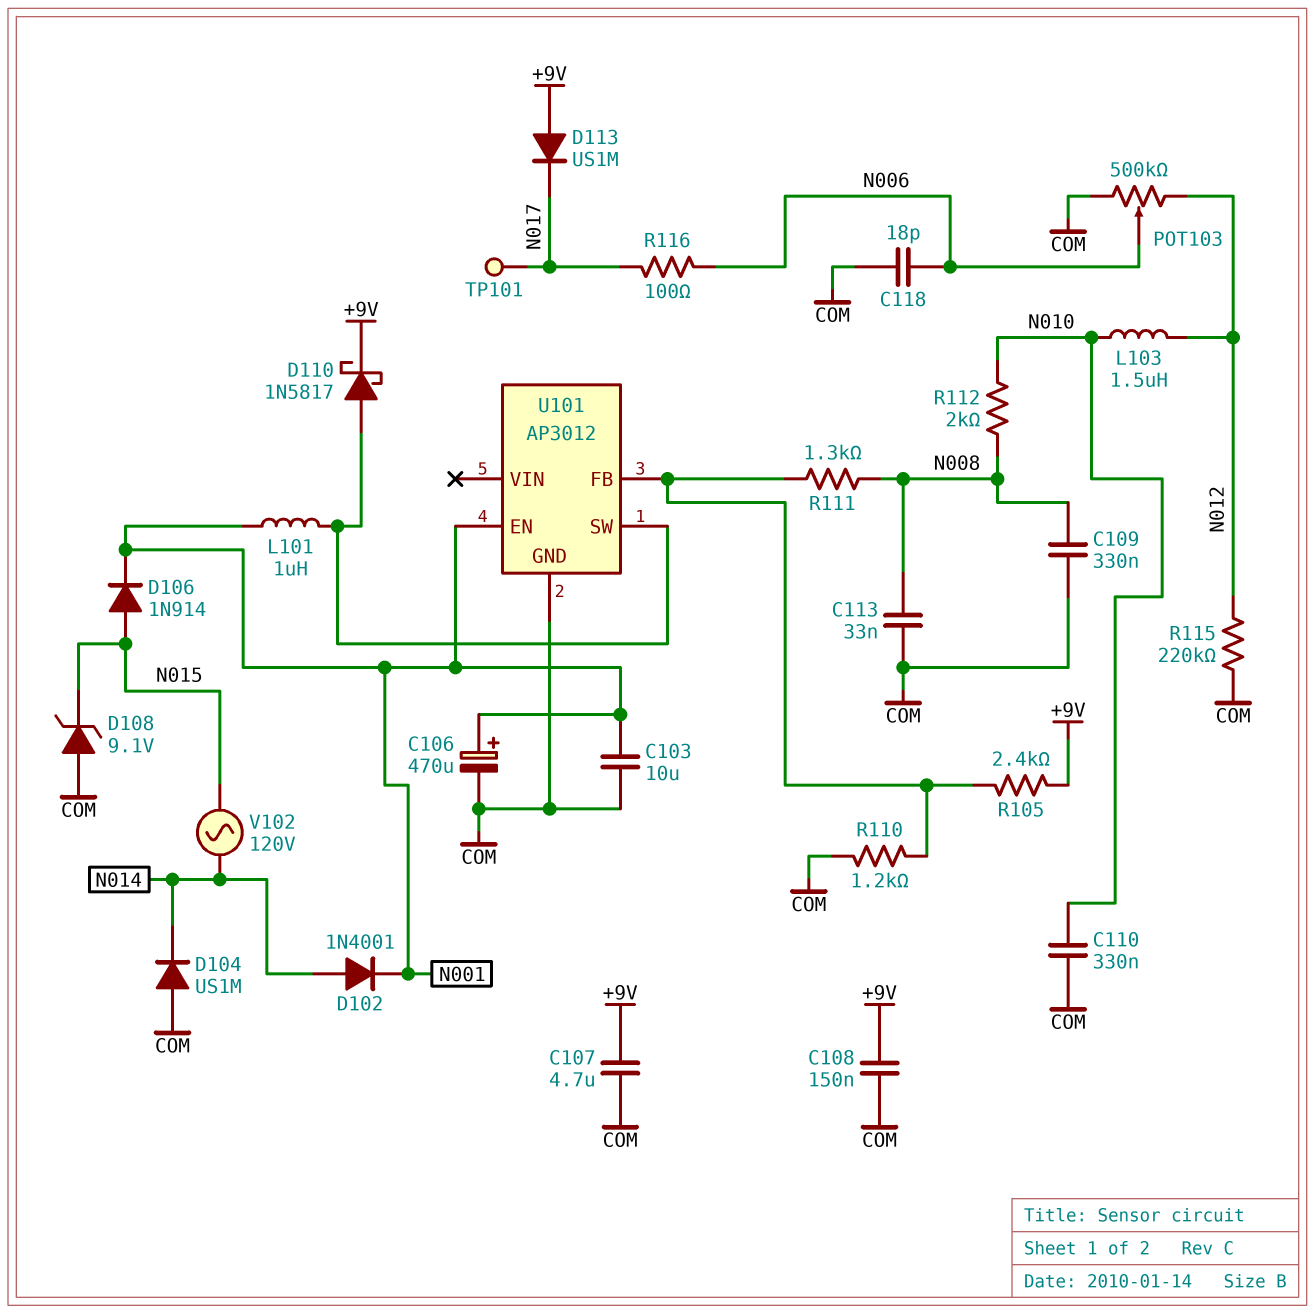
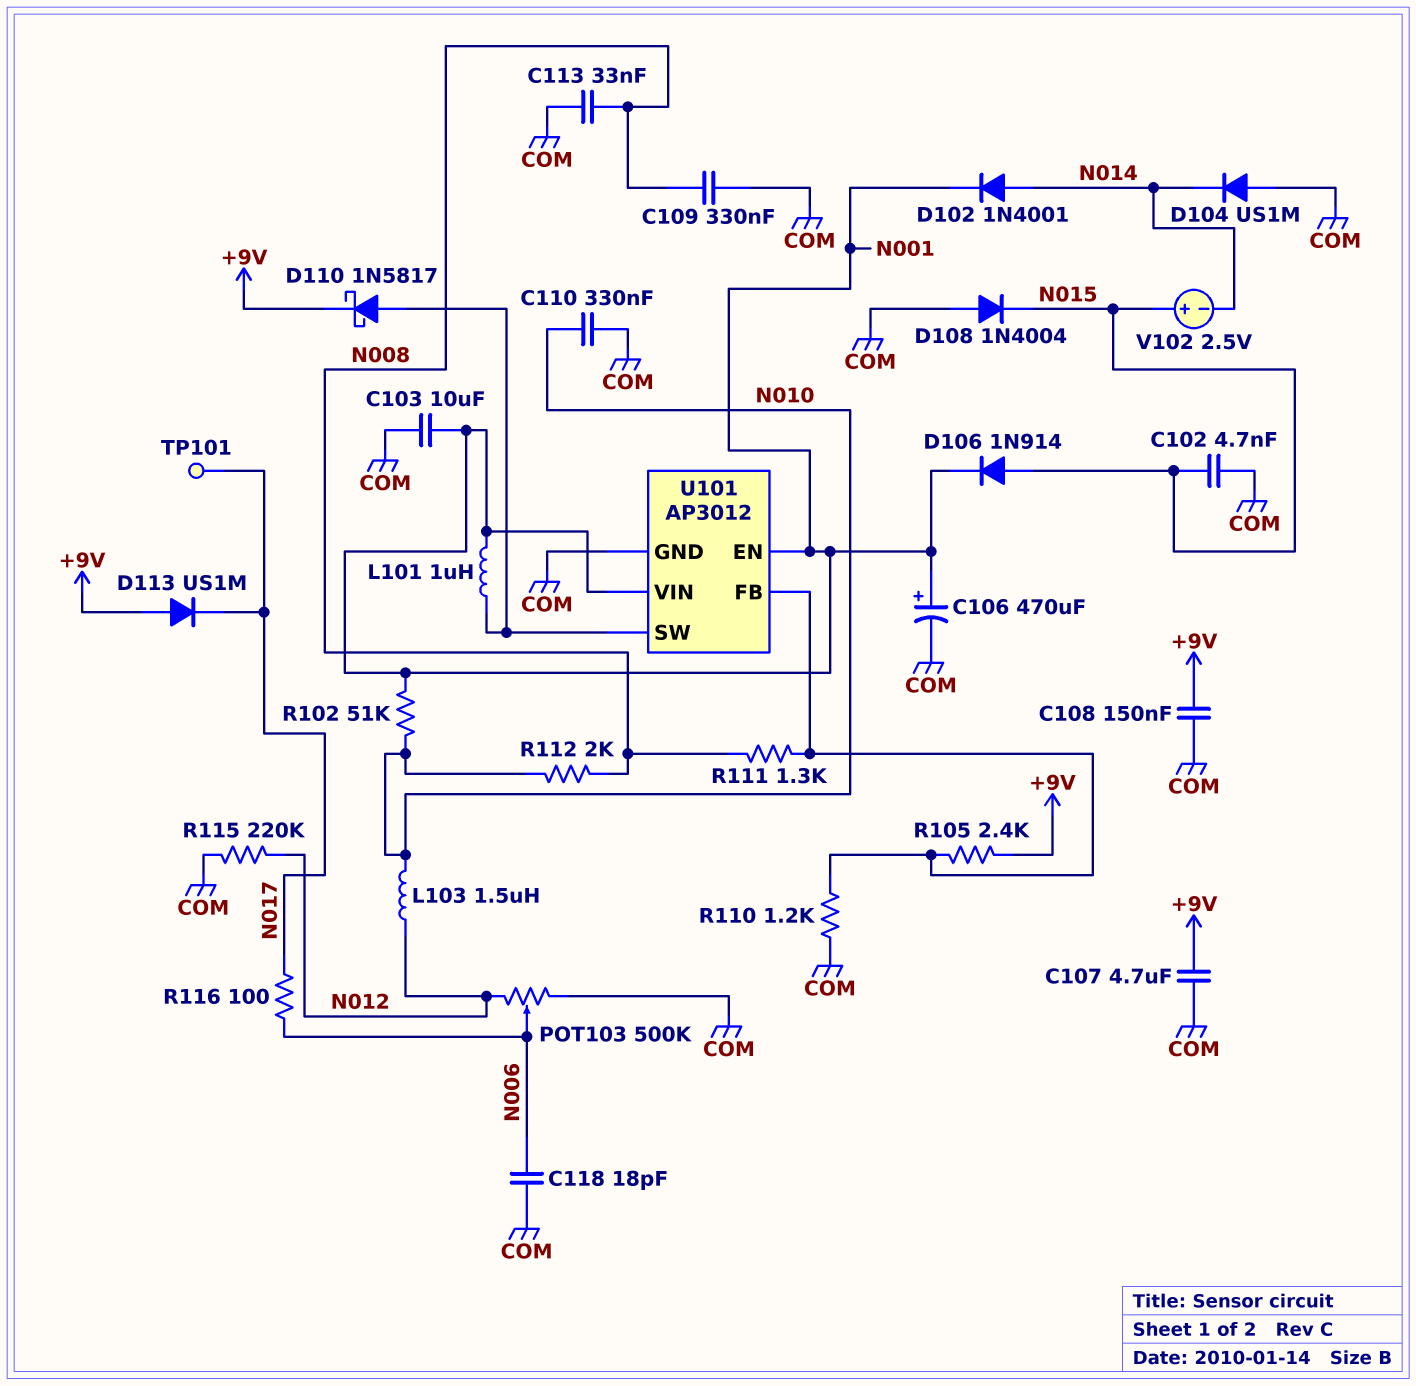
C102: none -> 4.7nF (COM, N015)
D108: zener 9.1V (A COM, K N015) -> diode 1N4004 (A COM, K N015)
R102: none -> 51k (N001, N010)
U101 pin VIN: none -> N001
V102: AC 120V (N014, N015) -> 2.5V (plus N015, minus N014)

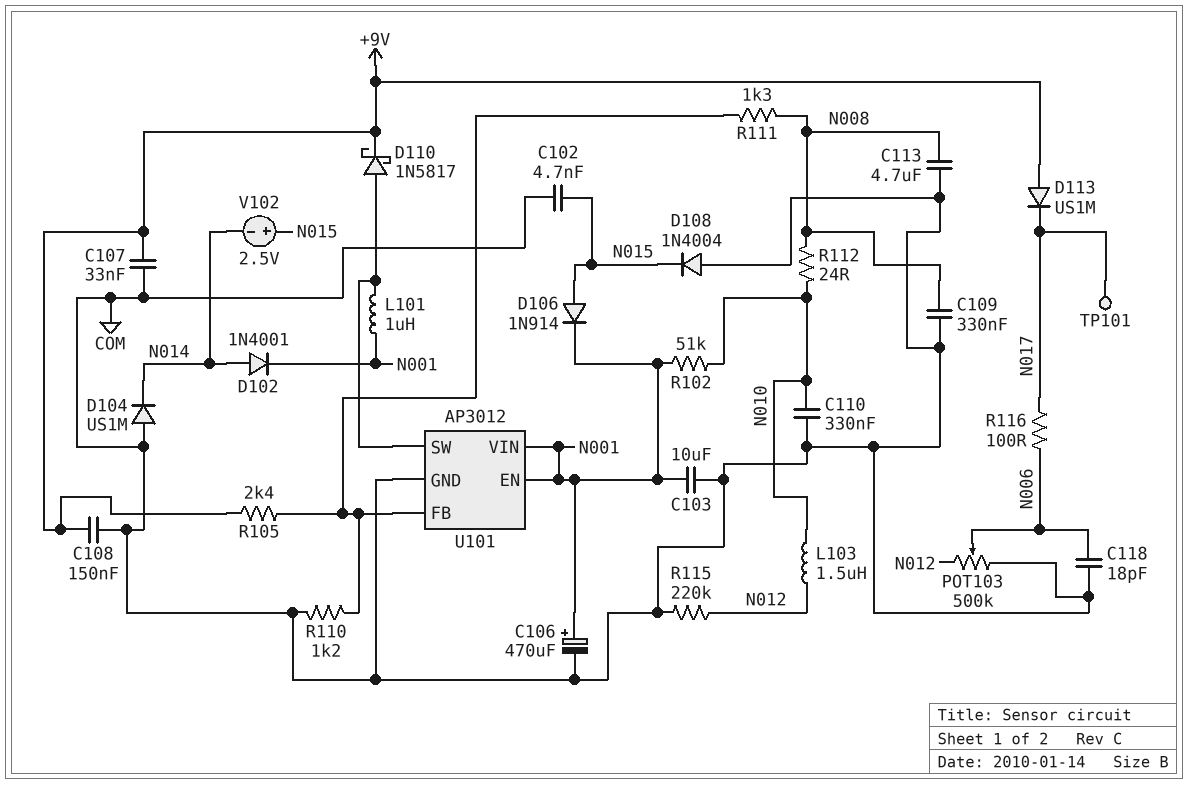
C107: 4.7uF (+9V, COM) -> 33nF (+9V, COM)
C113: 33nF (COM, N008) -> 4.7uF (COM, N008)
R112: 2k (N008, N010) -> 24 (N008, N010)

